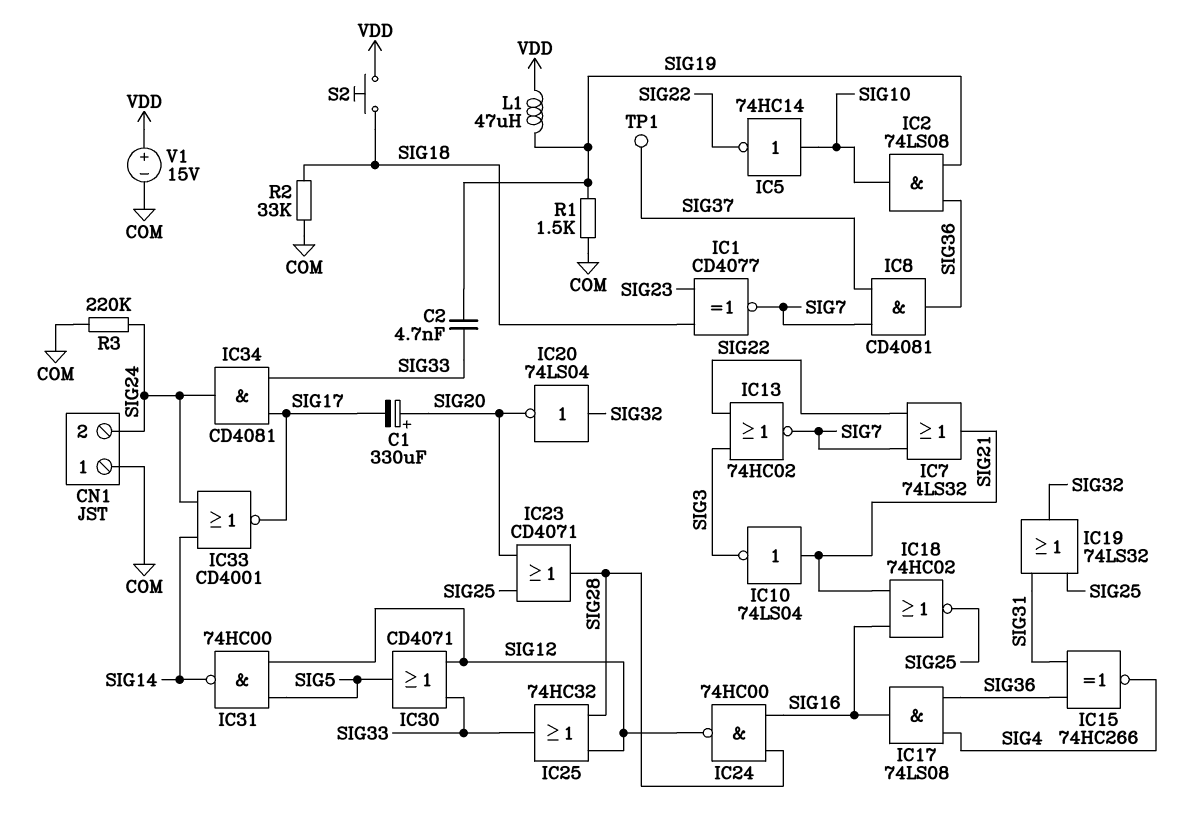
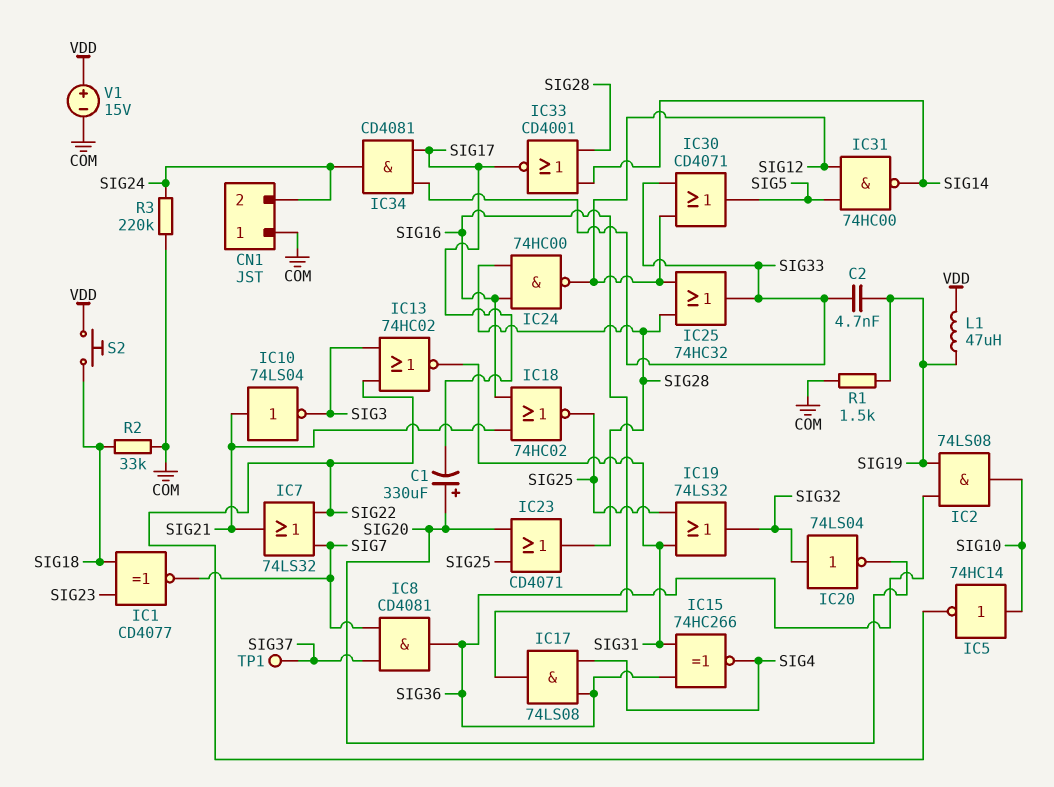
IC13: NOR 74HC02 (in SIG3, in SIG22, out SIG7) -> NOR 74HC02 (in SIG3, in SIG22, out SIG31)
IC33: NOR CD4001 (in SIG14, in SIG24, out SIG17) -> NOR CD4001 (in SIG14, in SIG28, out SIG17)

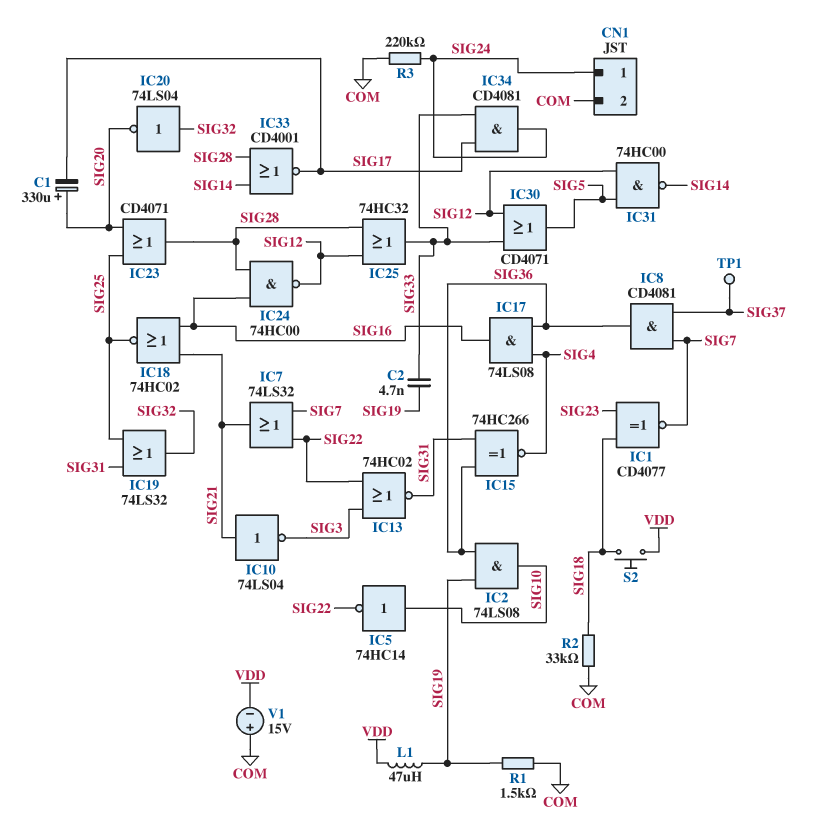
CN1 pin 1: COM -> SIG24
CN1 pin 2: SIG24 -> COM
V1: 15V (plus VDD, minus COM) -> 15V (plus COM, minus VDD)

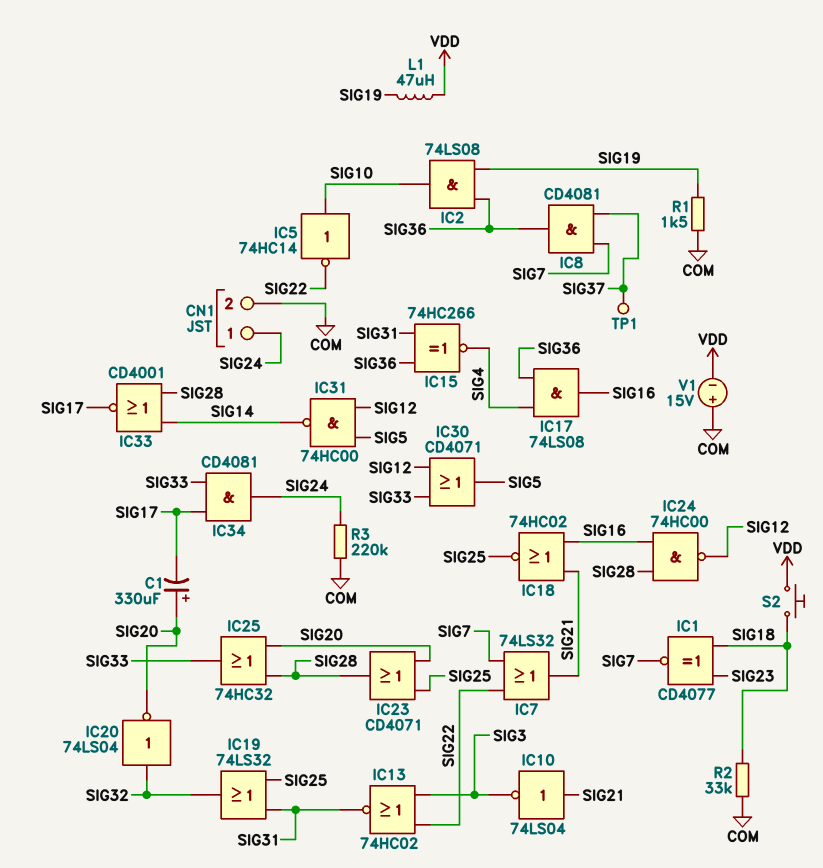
C2: 4.7nF (SIG19, SIG33) -> none
IC25: OR 74HC32 (in SIG12, in SIG28, out SIG33) -> OR 74HC32 (in SIG20, in SIG28, out SIG33)

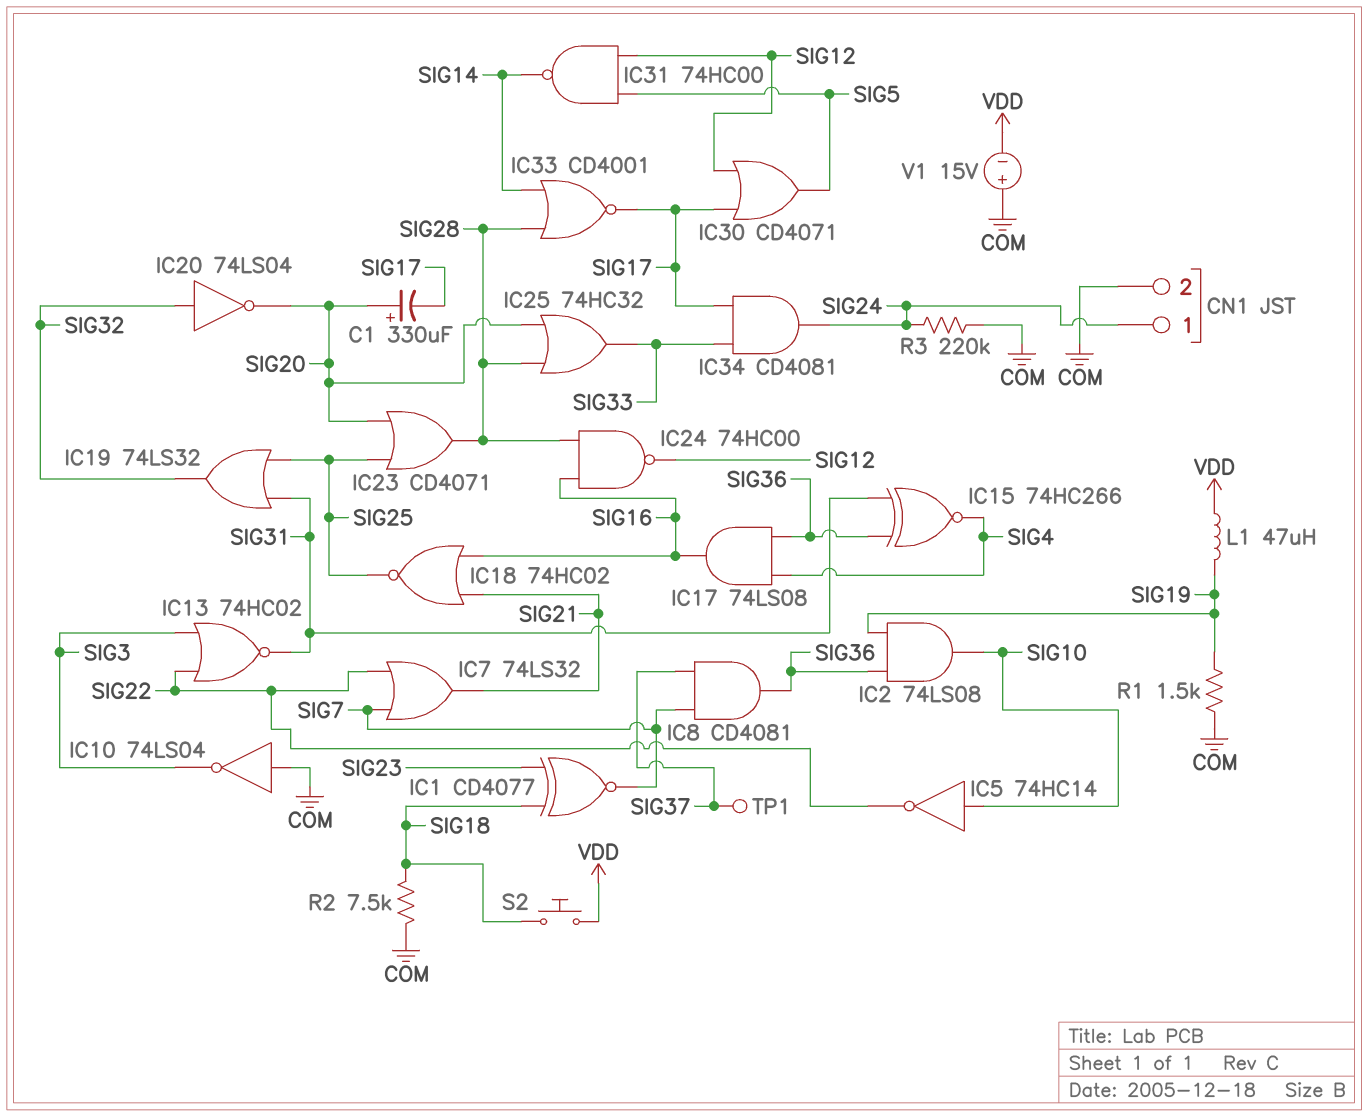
IC10: NOT 74LS04 (in SIG21, out SIG3) -> NOT 74LS04 (in COM, out SIG3)
IC30: OR CD4071 (in SIG12, in SIG33, out SIG5) -> OR CD4071 (in SIG12, in SIG17, out SIG5)
R2: 33k (COM, SIG18) -> 7.5k (COM, SIG18)

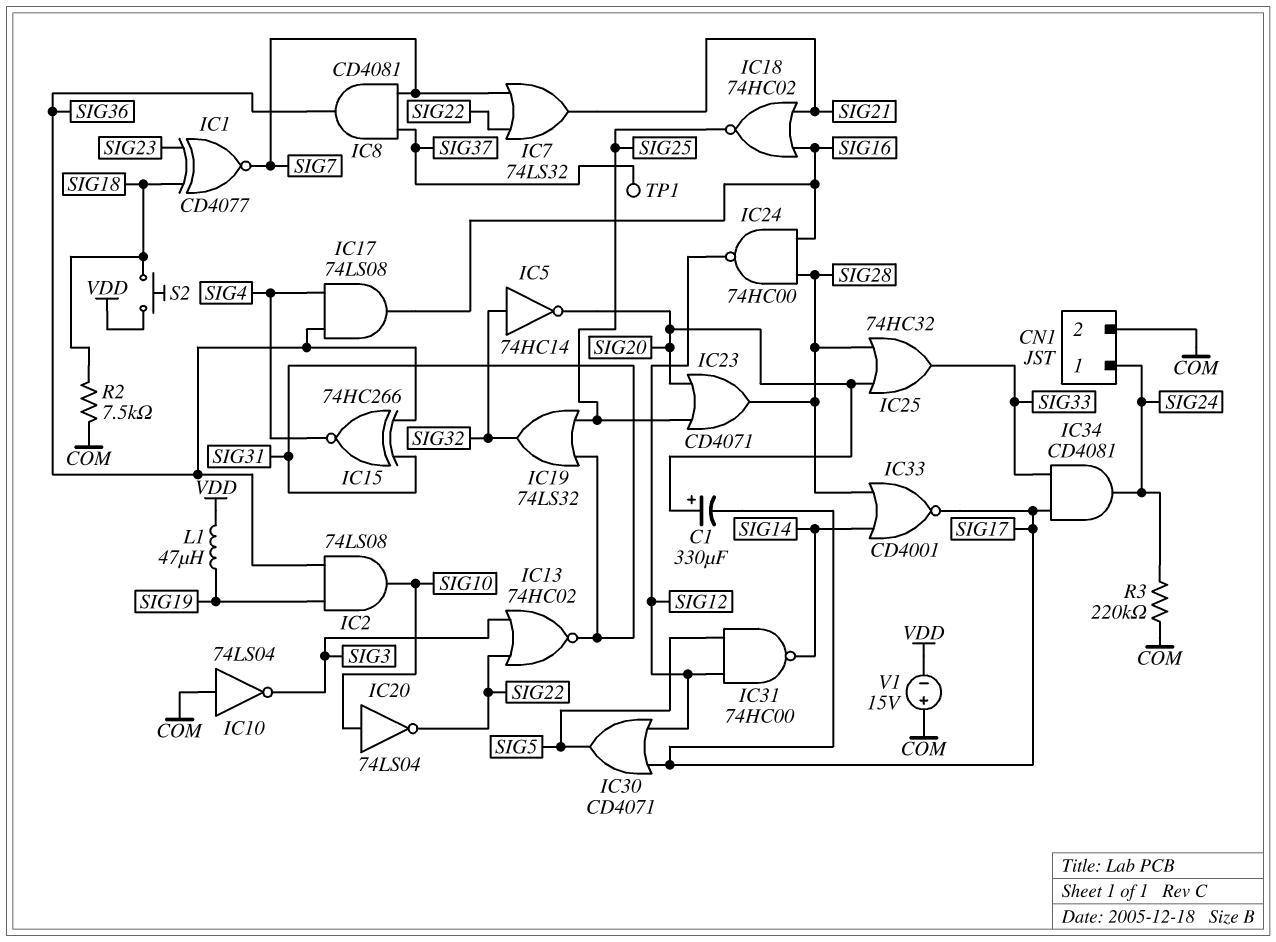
IC5: NOT 74HC14 (in SIG10, out SIG22) -> NOT 74HC14 (in SIG32, out SIG20)
IC20: NOT 74LS04 (in SIG32, out SIG20) -> NOT 74LS04 (in SIG10, out SIG22)
R1: 1.5k (COM, SIG19) -> none

